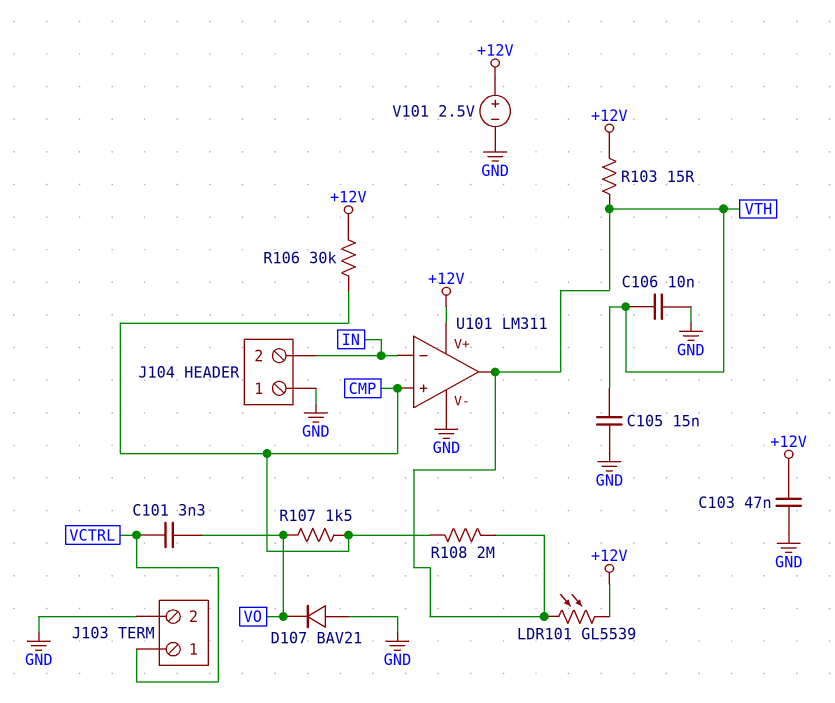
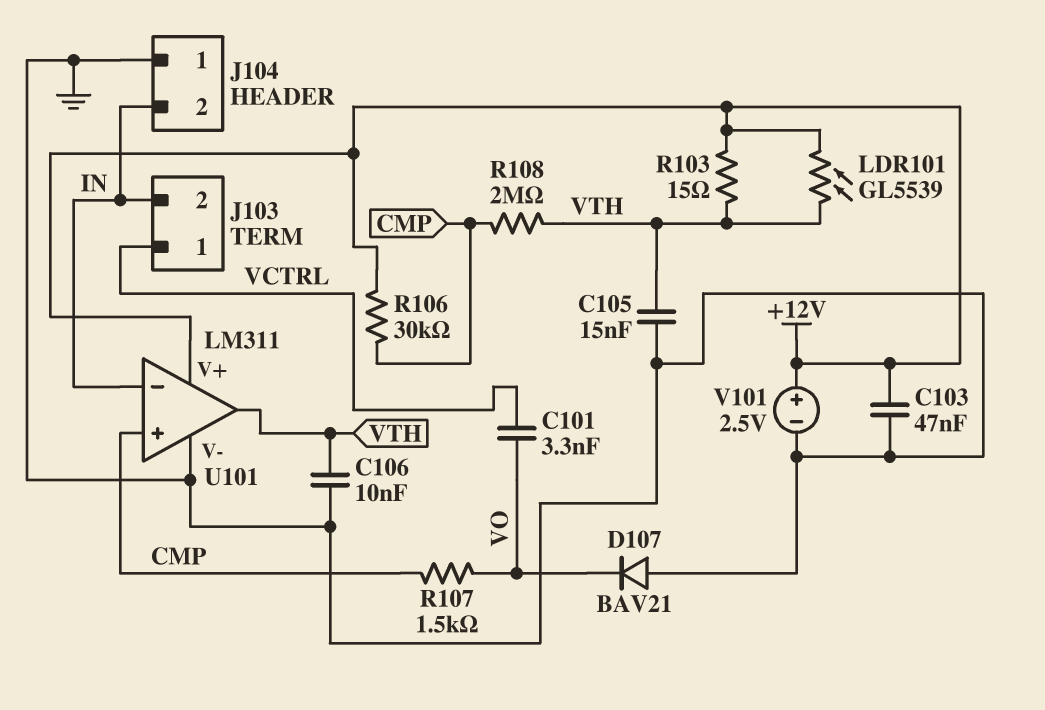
J103 pin 2: GND -> IN

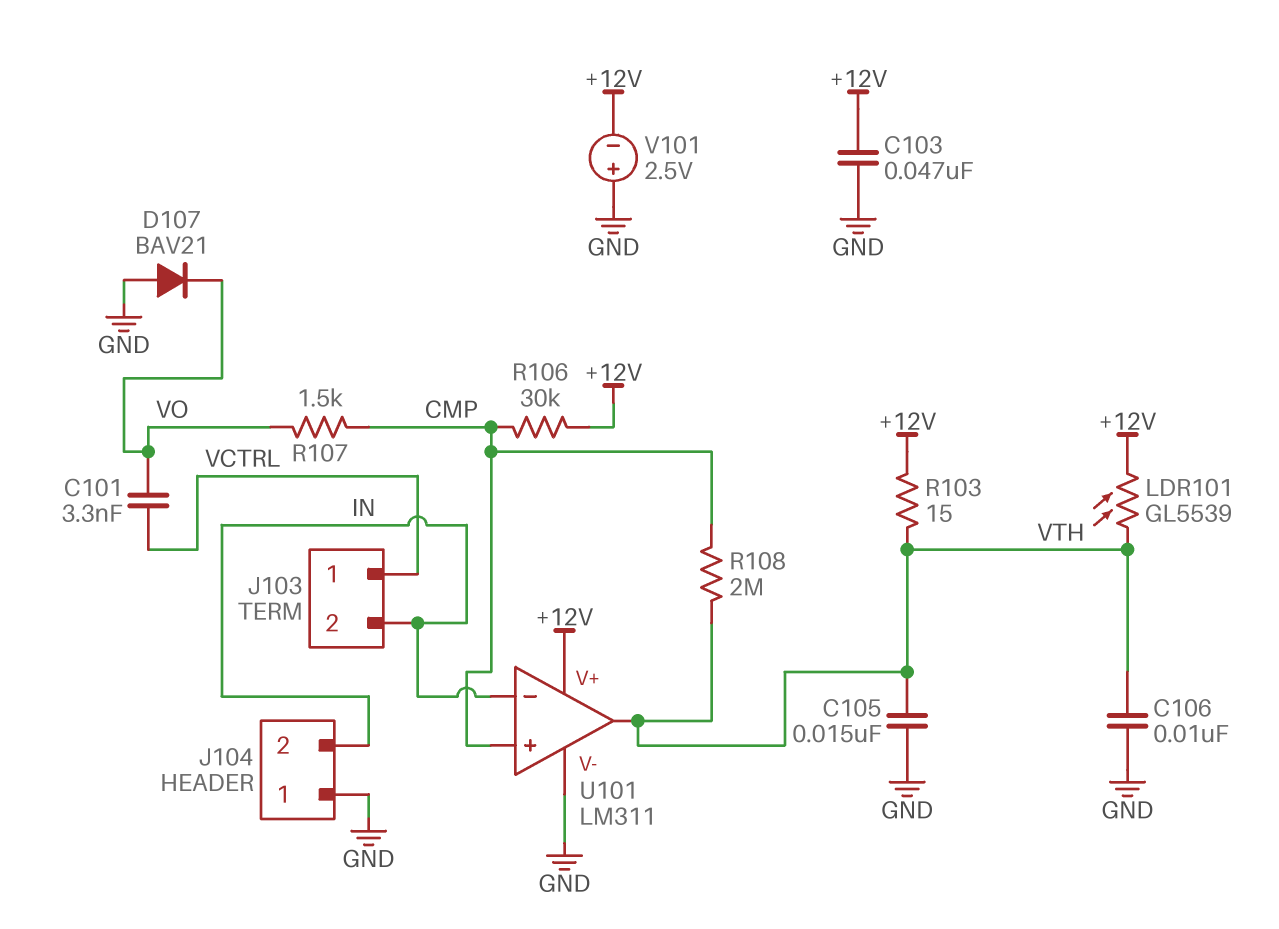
V101: 2.5V (plus +12V, minus GND) -> 2.5V (plus GND, minus +12V)

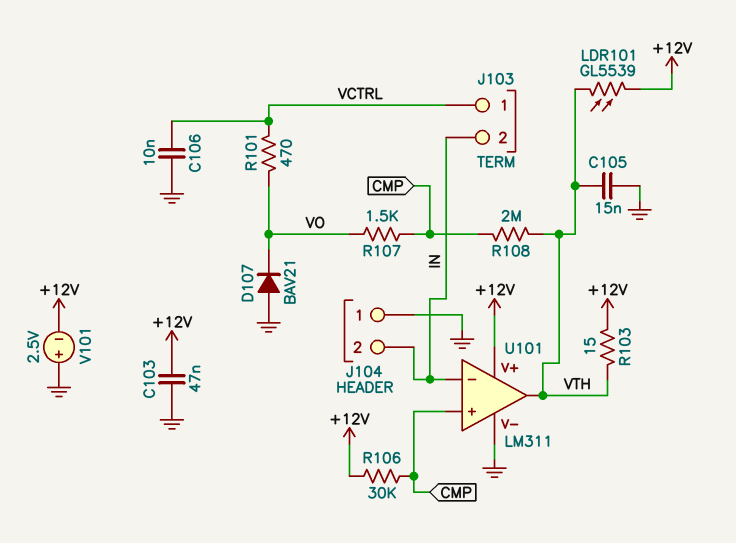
C101: 3.3nF (VCTRL, VO) -> none
C106: 10nF (GND, VTH) -> 10nF (GND, VCTRL)
R101: none -> 470 (VCTRL, VO)

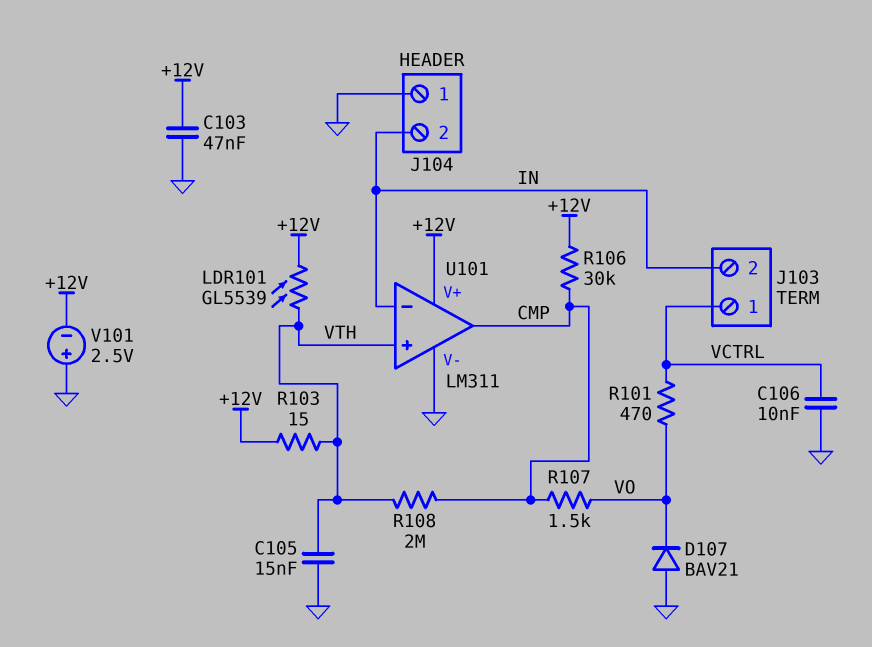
U101 pin in+: CMP -> VTH
U101 pin out: VTH -> CMP

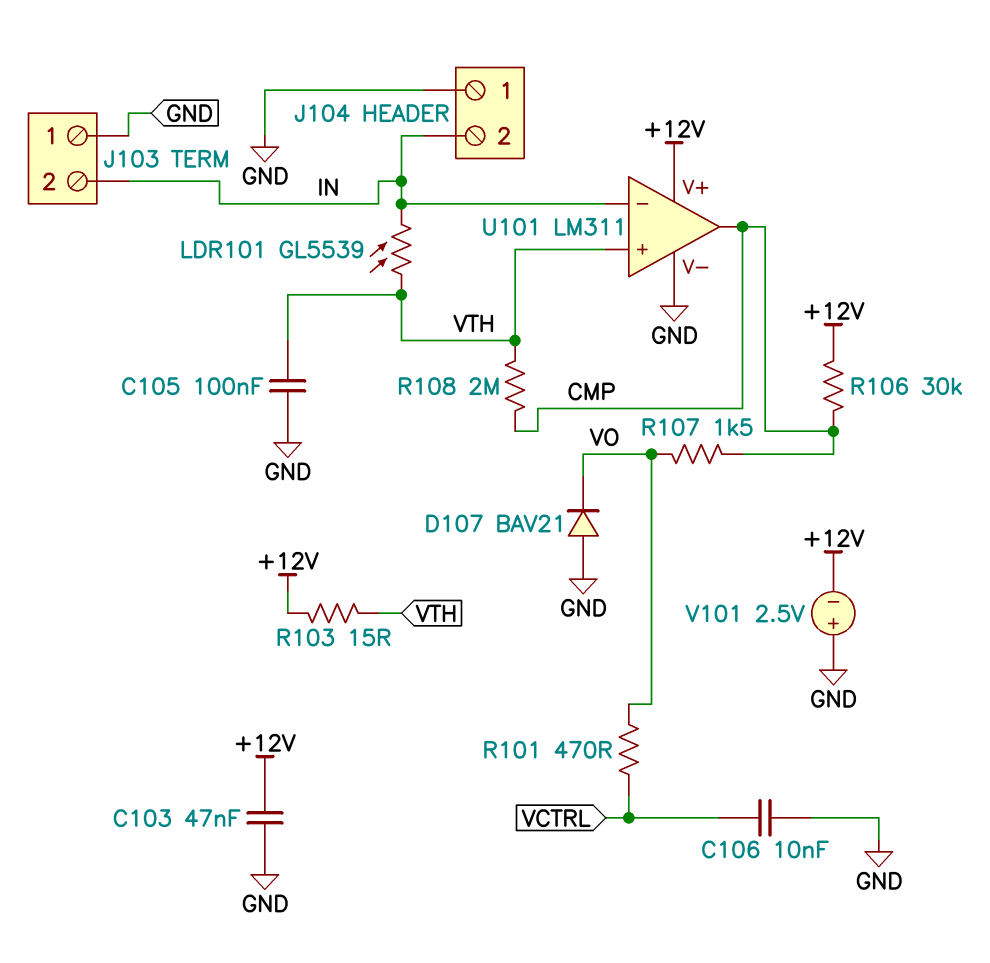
C105: 15nF (GND, VTH) -> 100nF (GND, VTH)
J103 pin 1: VCTRL -> GND
LDR101: GL5539 (+12V, VTH) -> GL5539 (IN, VTH)

